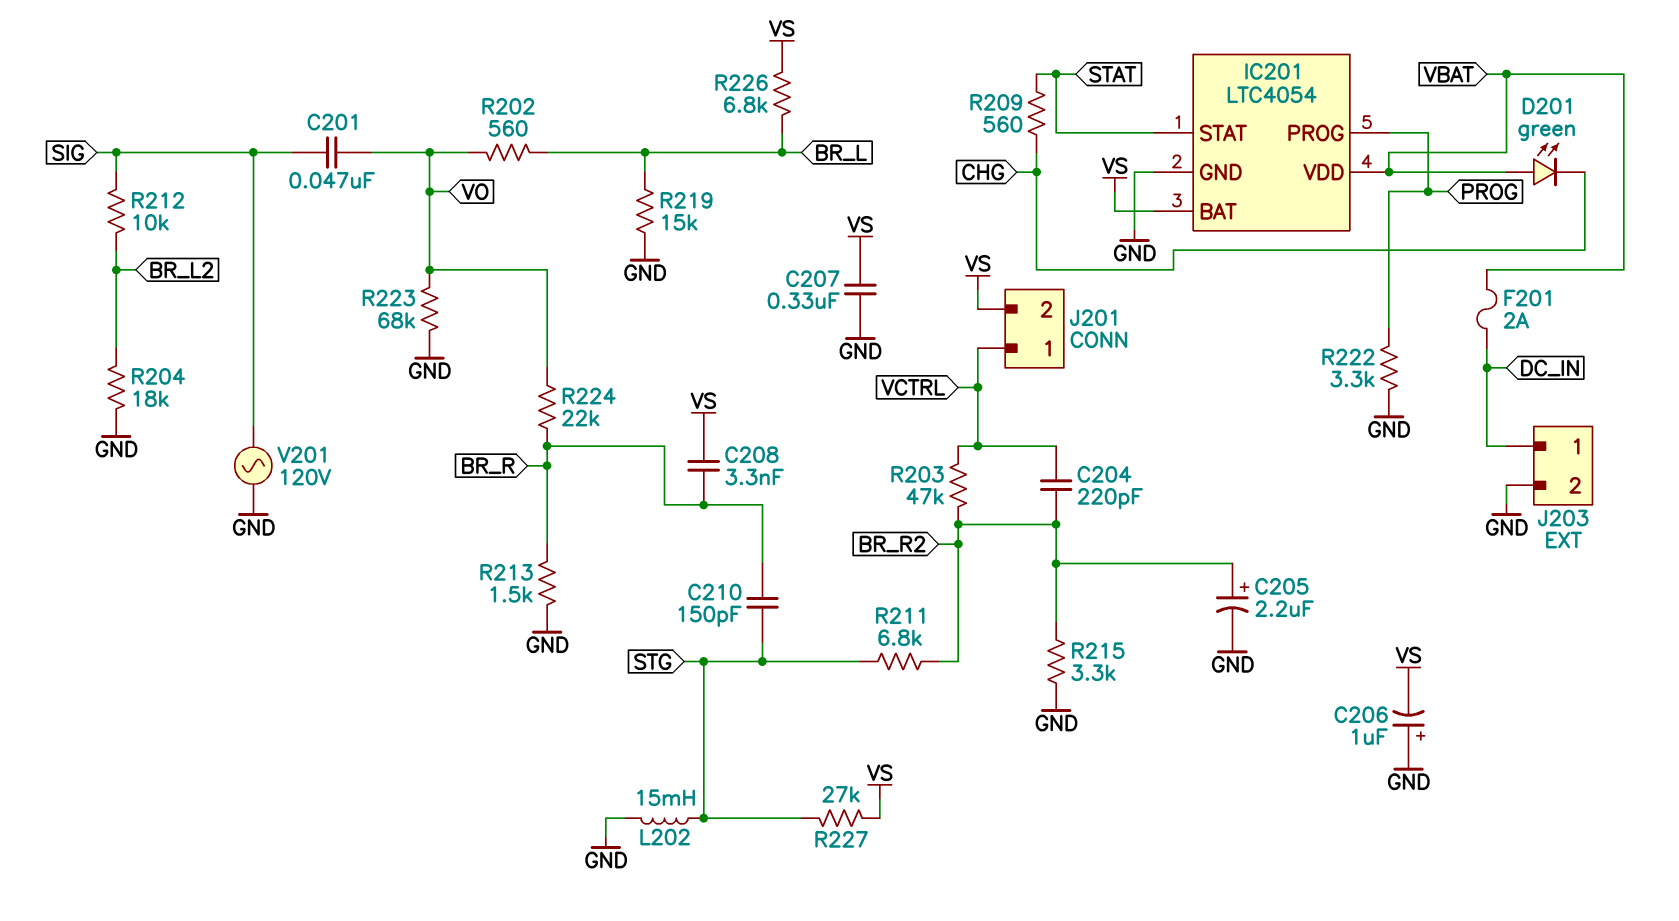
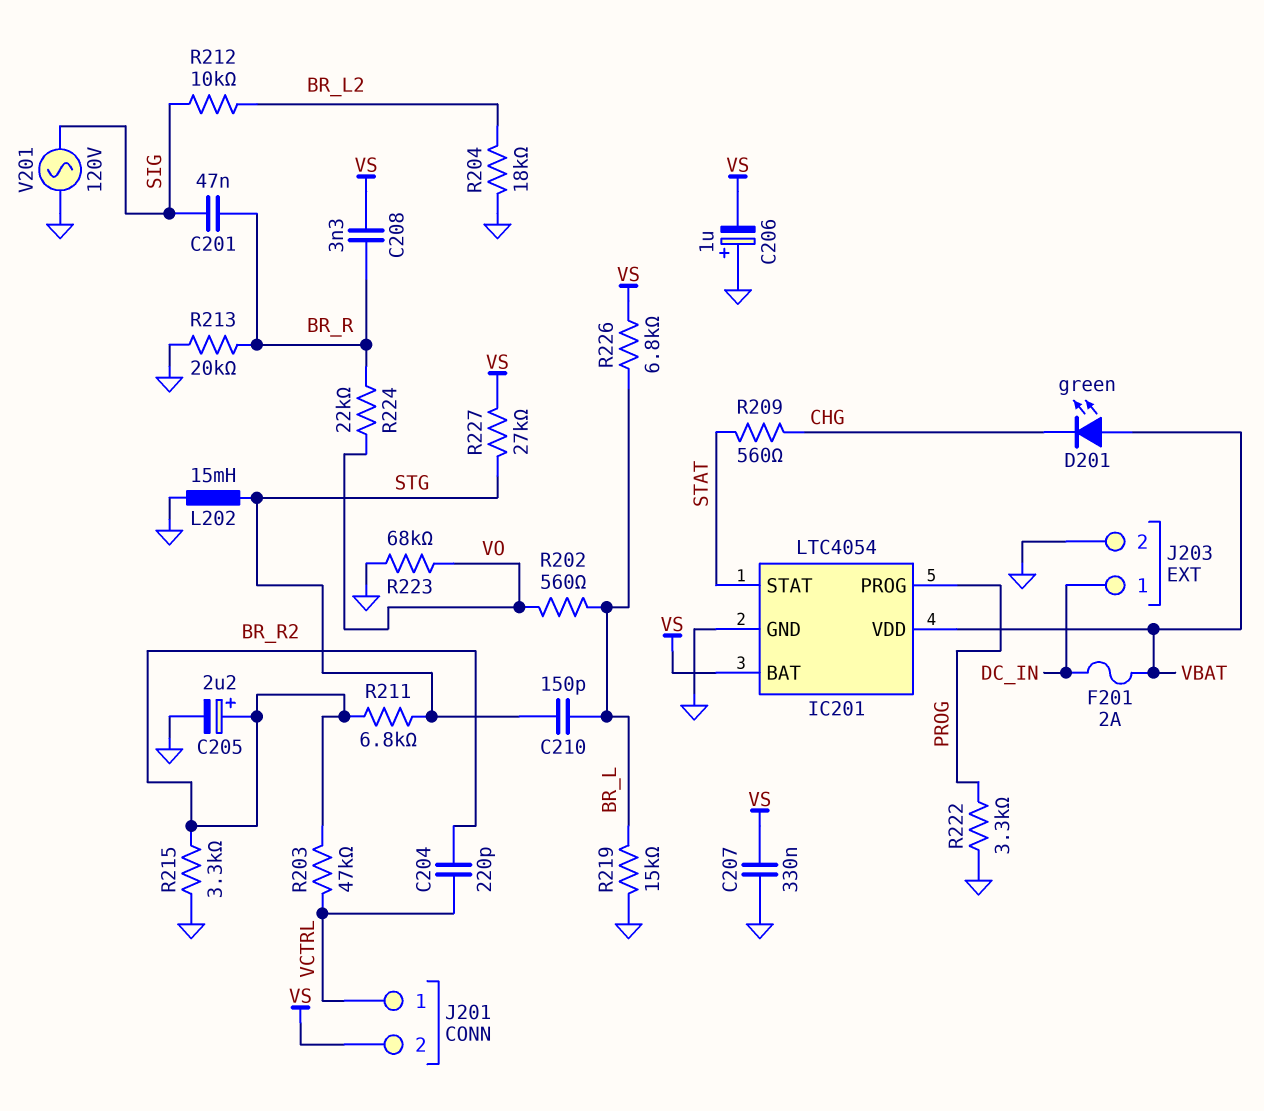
C201: 47nF (SIG, VO) -> 47nF (BR_R, SIG)
C210: 150pF (BR_R, STG) -> 150pF (BR_L, STG)
R213: 1.5k (BR_R, GND) -> 20k (BR_R, GND)

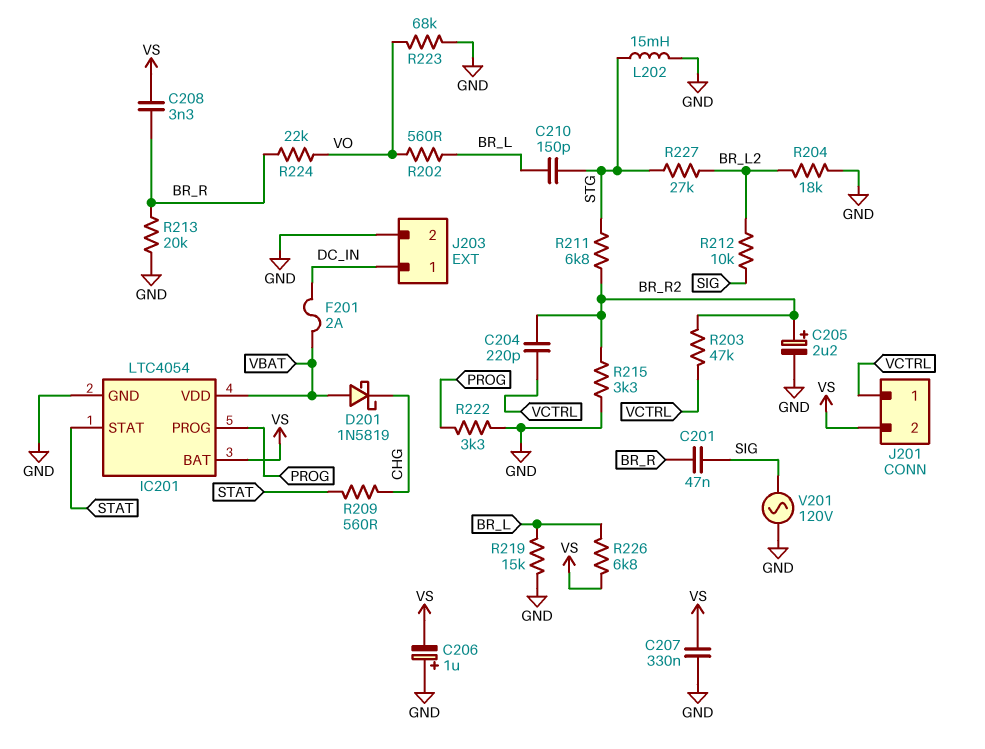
D201: LED green (A VBAT, K CHG) -> schottky 1N5819 (A VBAT, K CHG)
R227: 27k (STG, VS) -> 27k (BR_L2, STG)

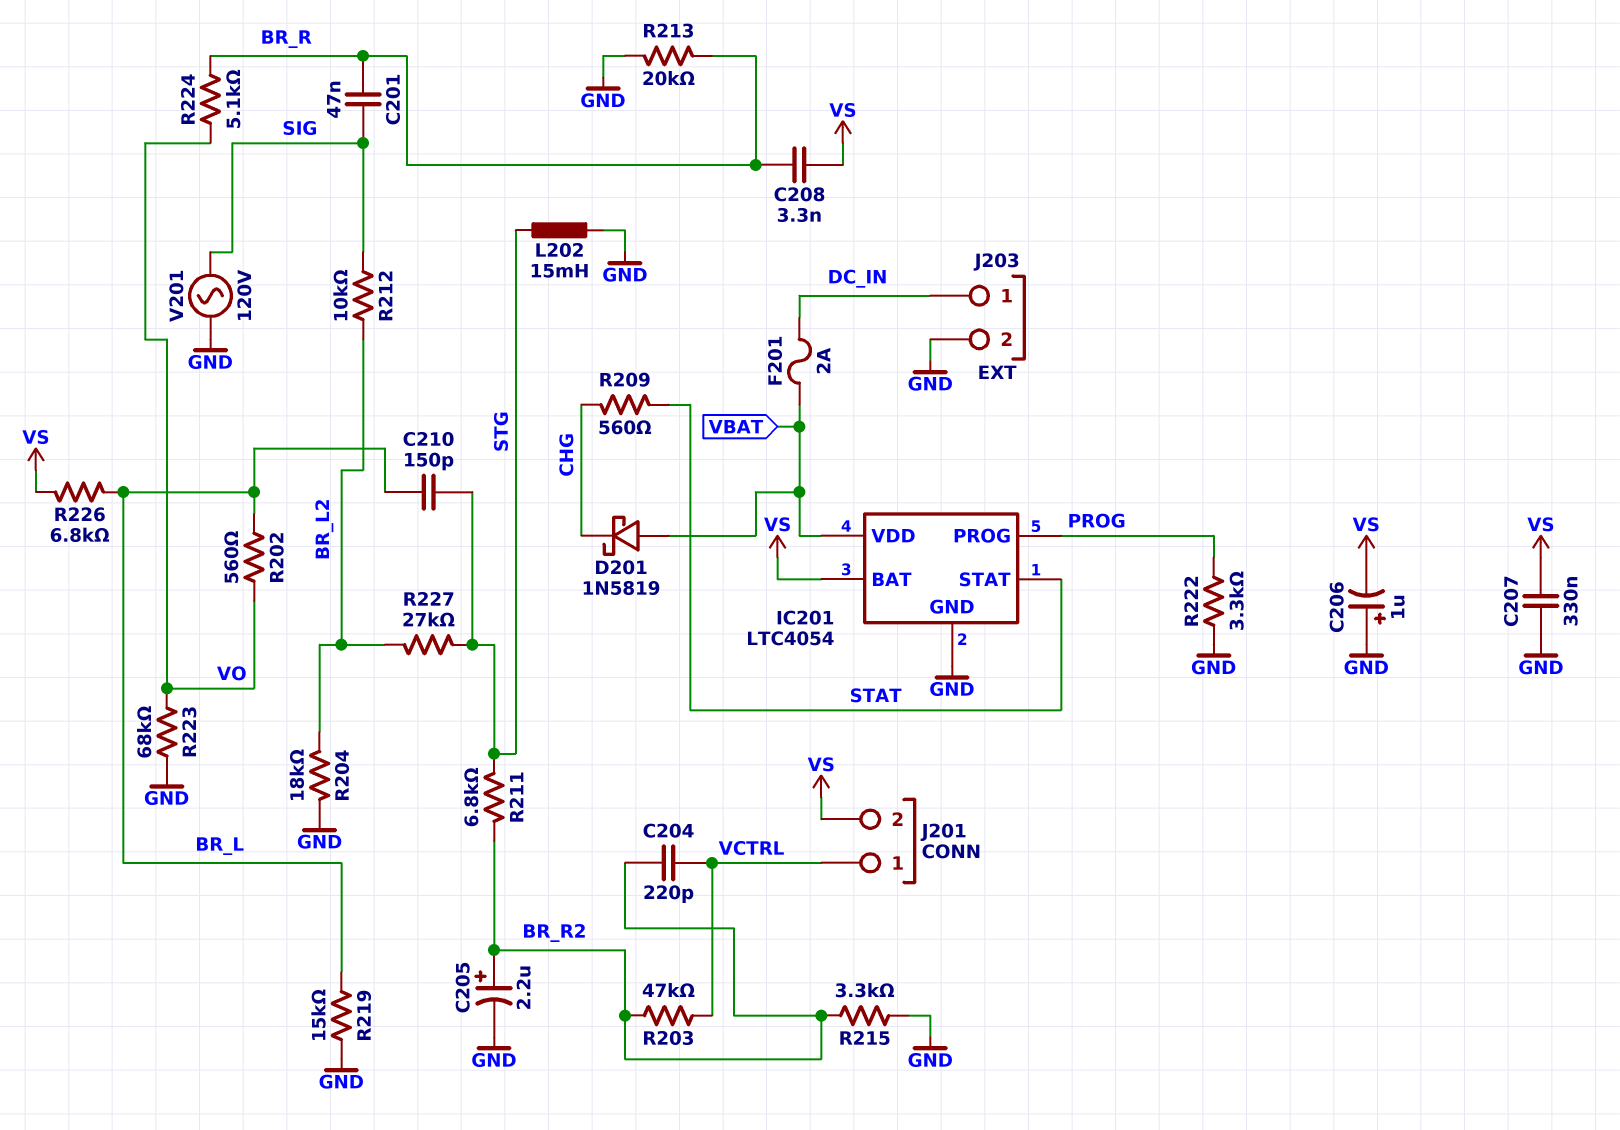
R224: 22k (BR_R, VO) -> 5.1k (BR_R, VO)

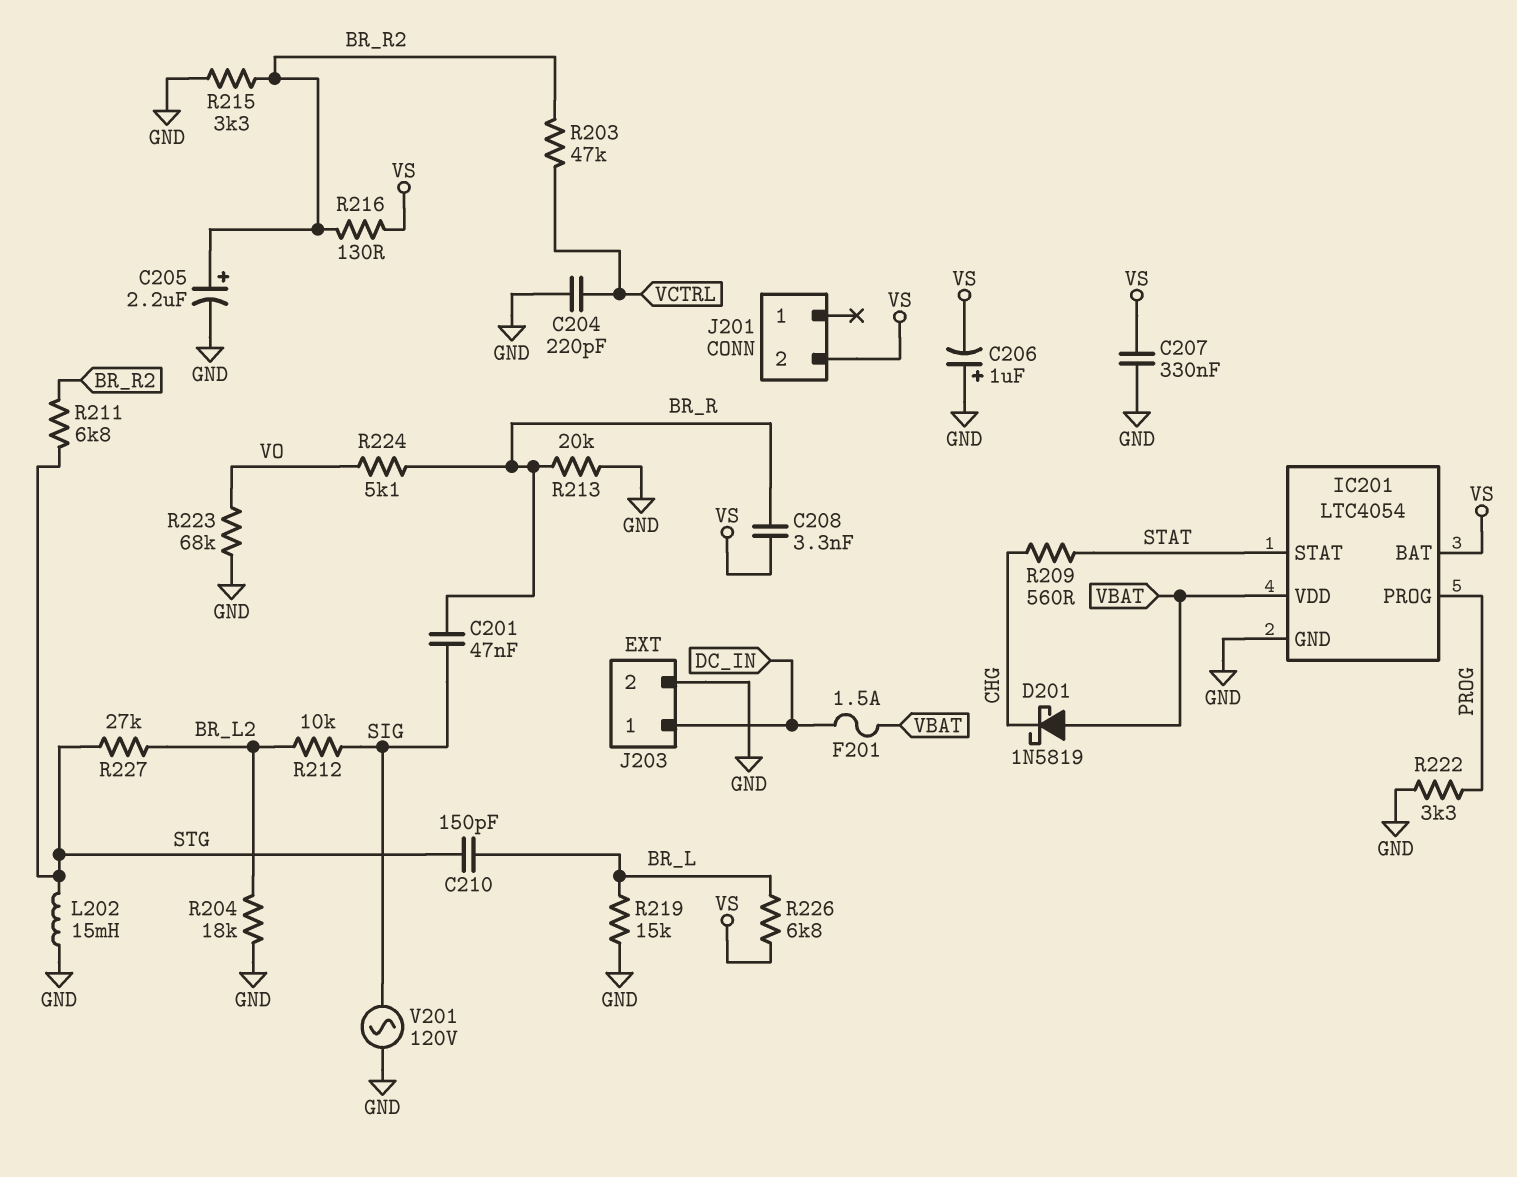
C204: 220pF (BR_R2, VCTRL) -> 220pF (GND, VCTRL)
F201: 2A (DC_IN, VBAT) -> 1.5A (DC_IN, VBAT)
J201 pin 1: VCTRL -> none
R202: 560 (BR_L, VO) -> none
R216: none -> 130 (BR_R2, VS)

